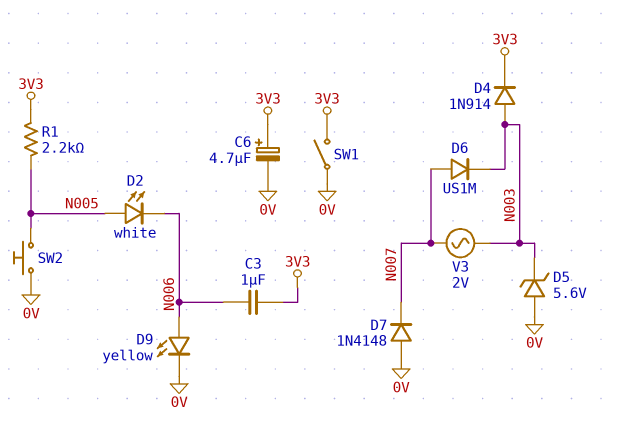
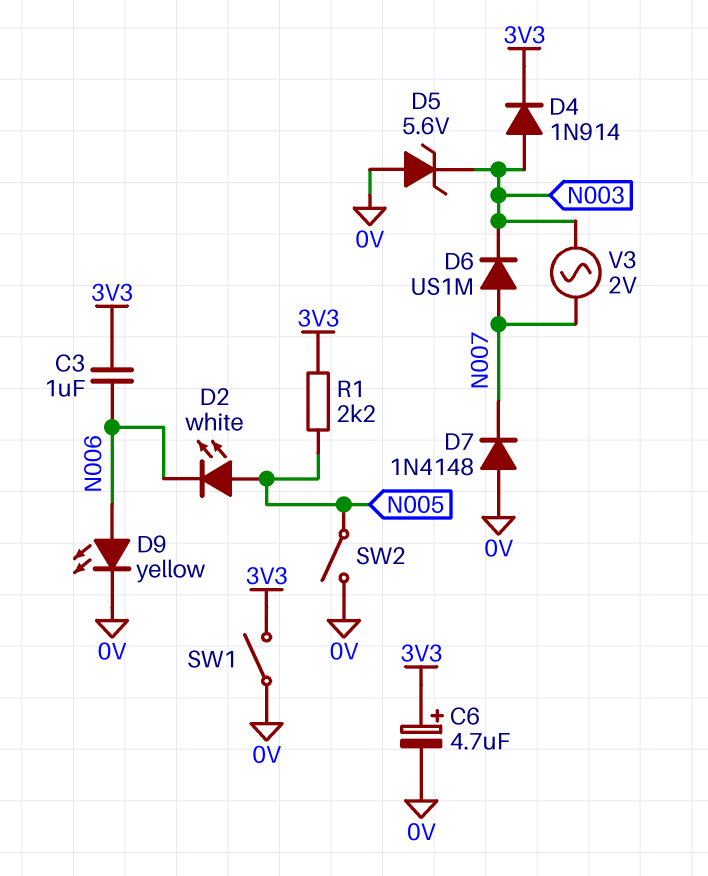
SW2: button (0V, N005) -> switch (0V, N005)

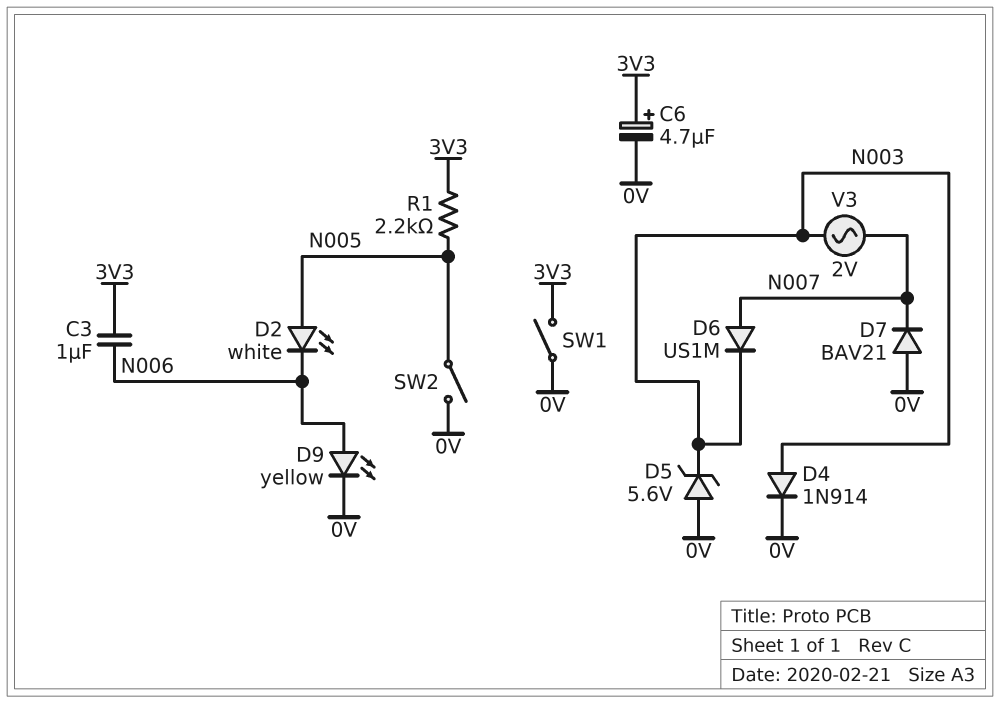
D4: diode 1N914 (A N003, K 3V3) -> diode 1N914 (A N003, K 0V)
D7: diode 1N4148 (A 0V, K N007) -> diode BAV21 (A 0V, K N007)

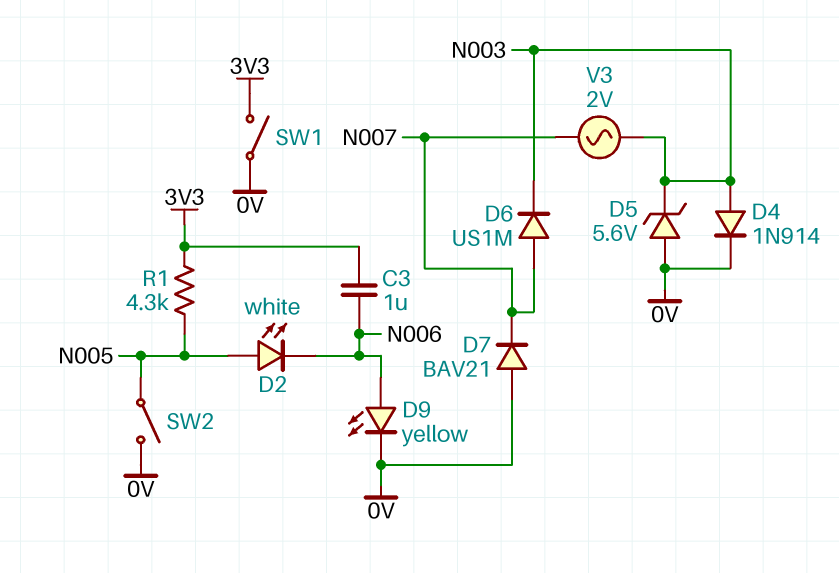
C6: 4.7uF (plus 3V3, minus 0V) -> none
R1: 2.2k (3V3, N005) -> 4.3k (3V3, N005)

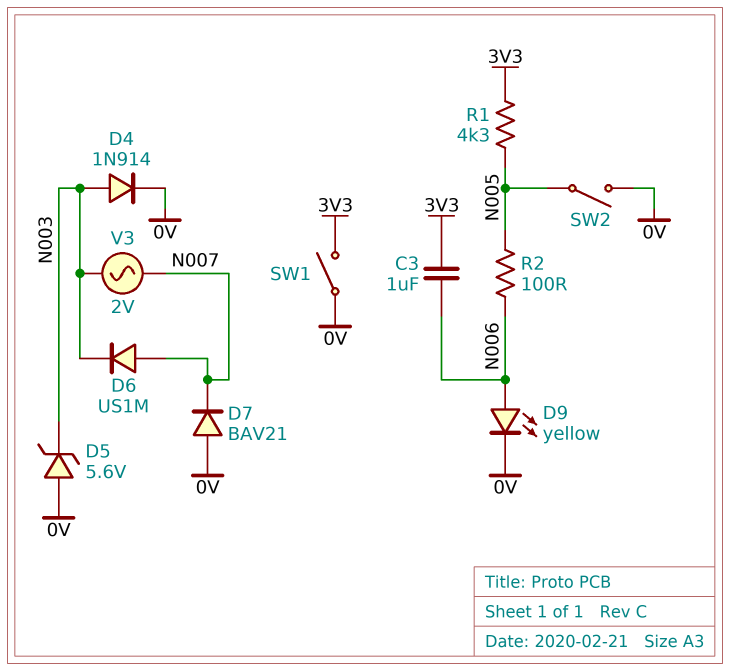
D2: LED white (A N005, K N006) -> none
R2: none -> 100 (N005, N006)

